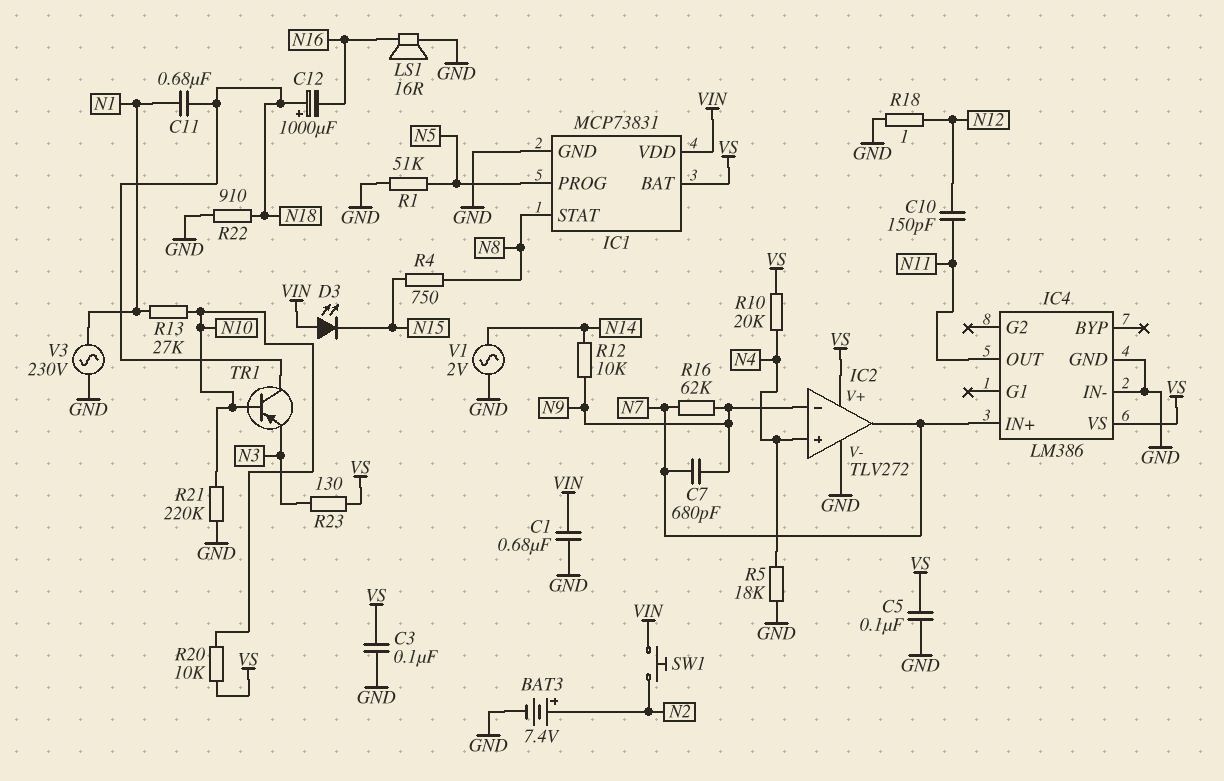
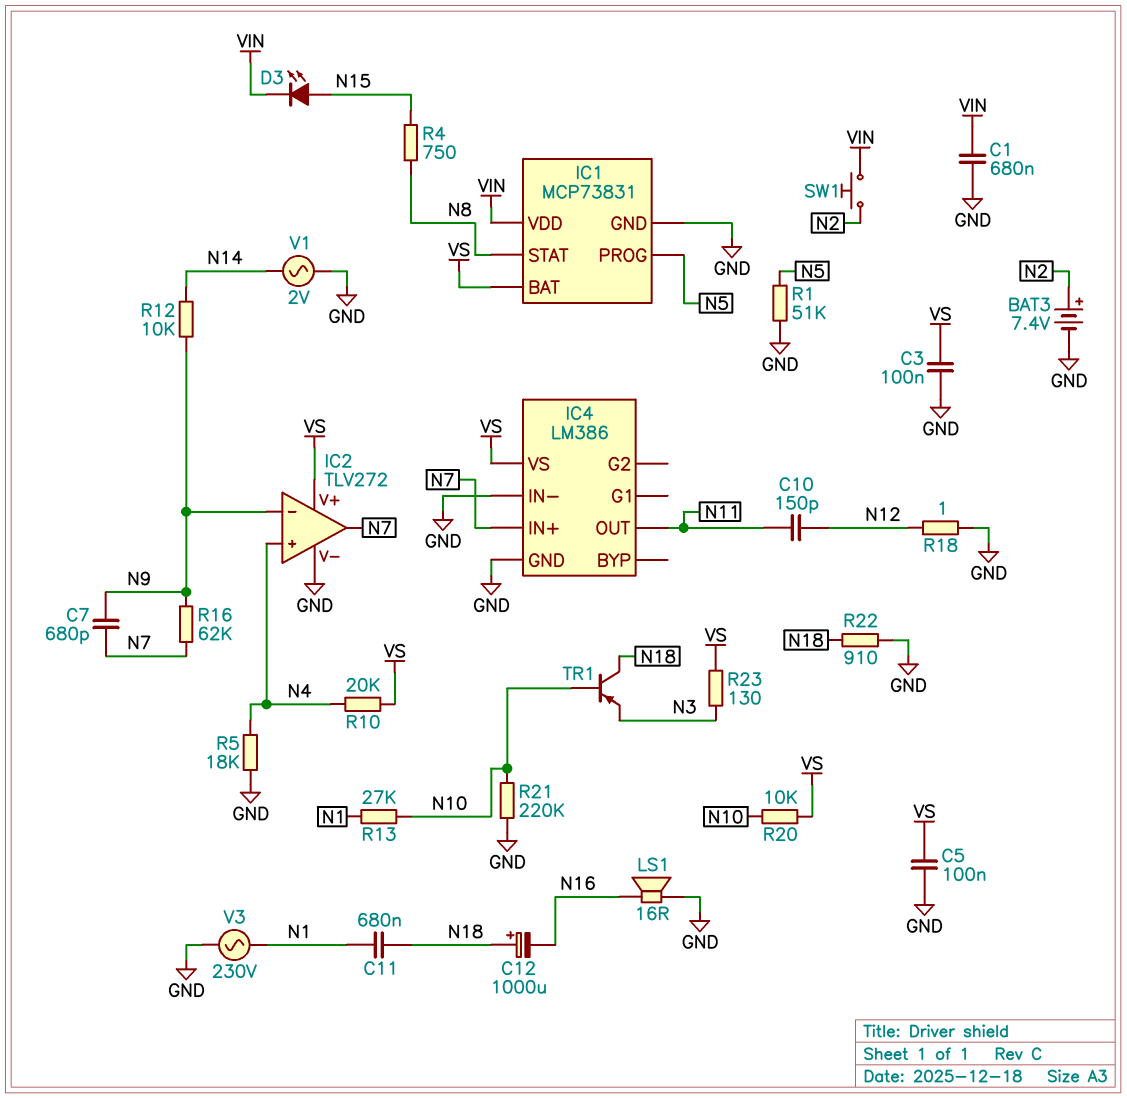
D3: LED (A VIN, K N15) -> LED (A N15, K VIN)

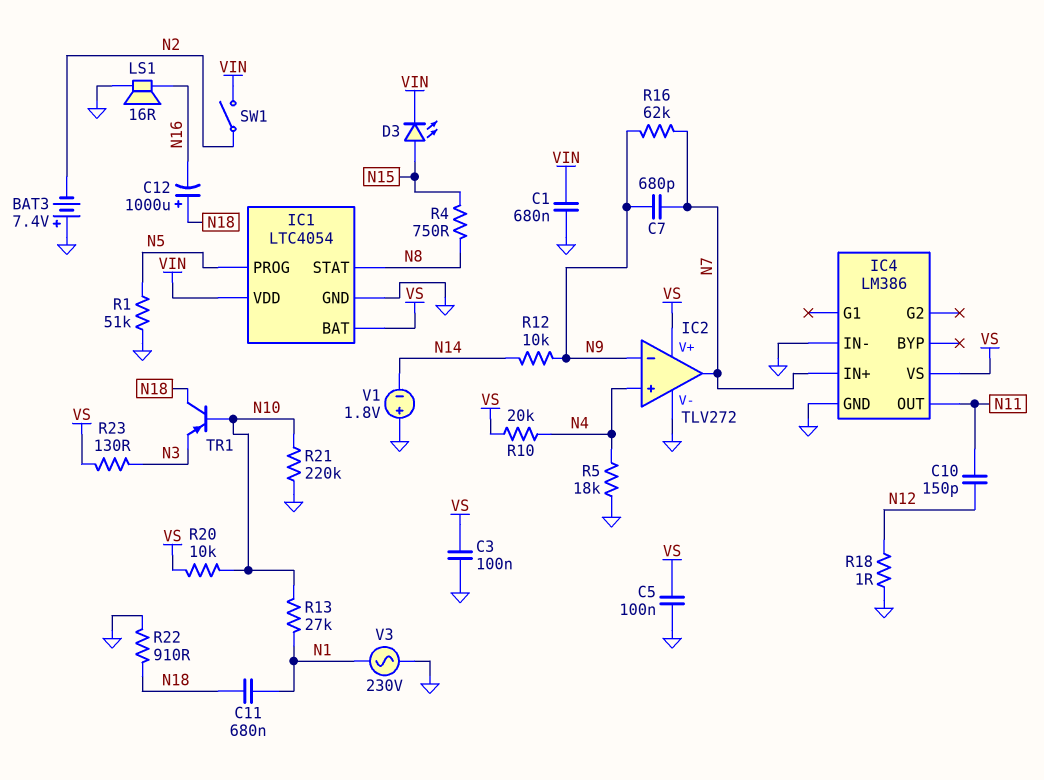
BAT3: 7.4V (plus N2, minus GND) -> 7.4V (plus GND, minus N2)
IC1: MCP73831 -> LTC4054
SW1: button (N2, VIN) -> switch (N2, VIN)
V1: AC 2V (GND, N14) -> 1.8V (plus GND, minus N14)

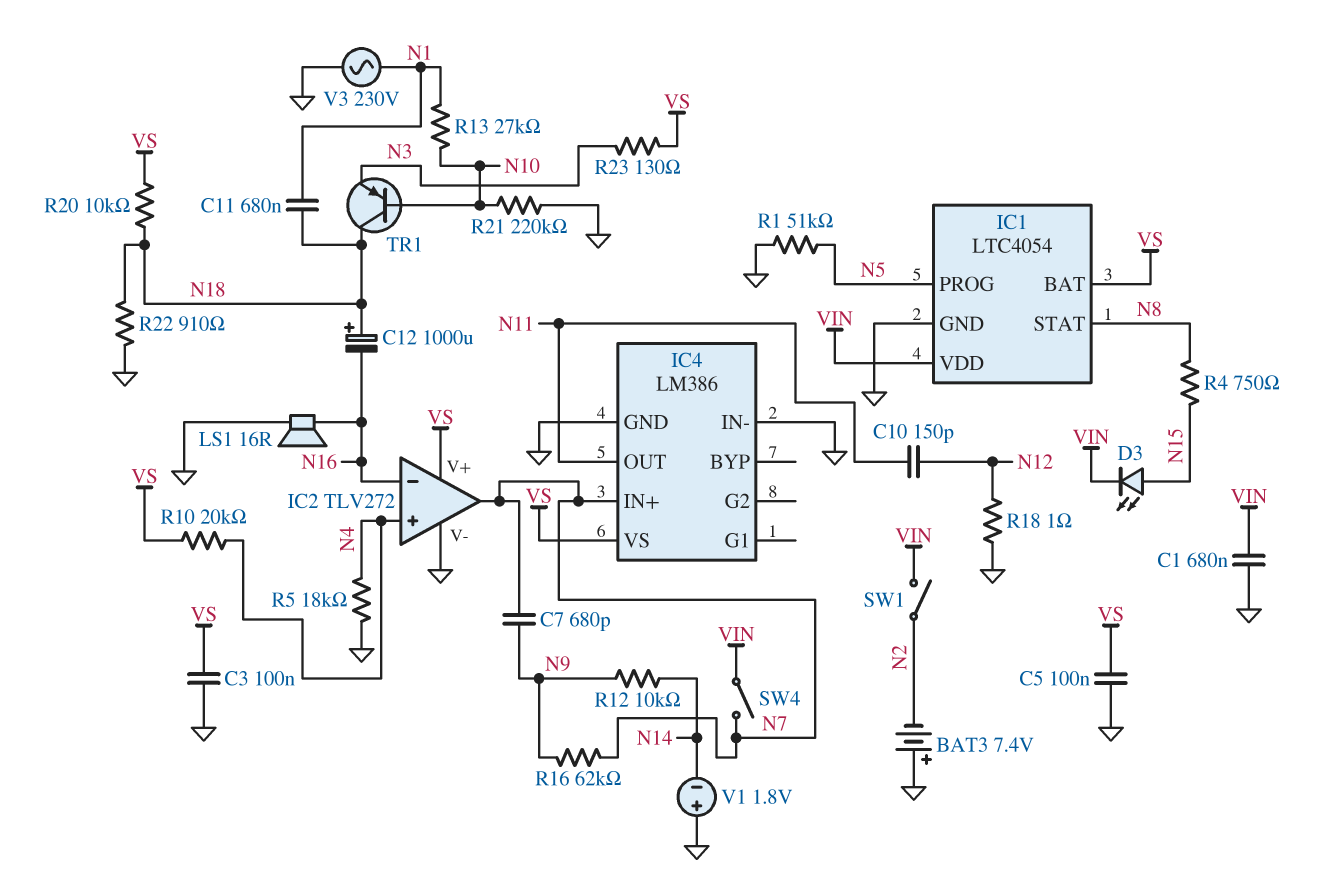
IC2 pin in-: N9 -> N16
R20: 10k (N10, VS) -> 10k (N18, VS)
SW4: none -> switch (N7, VIN)

